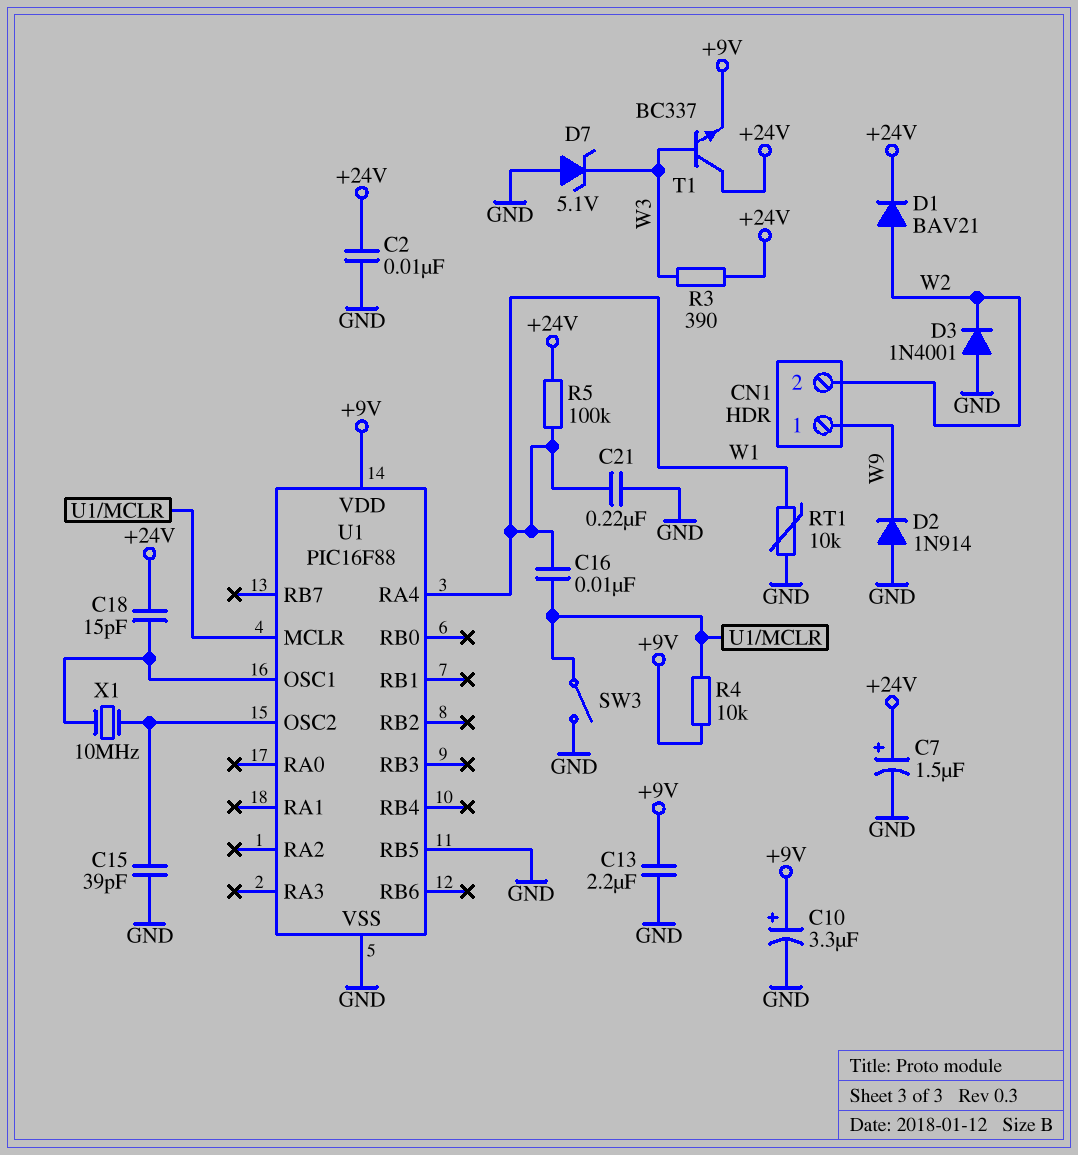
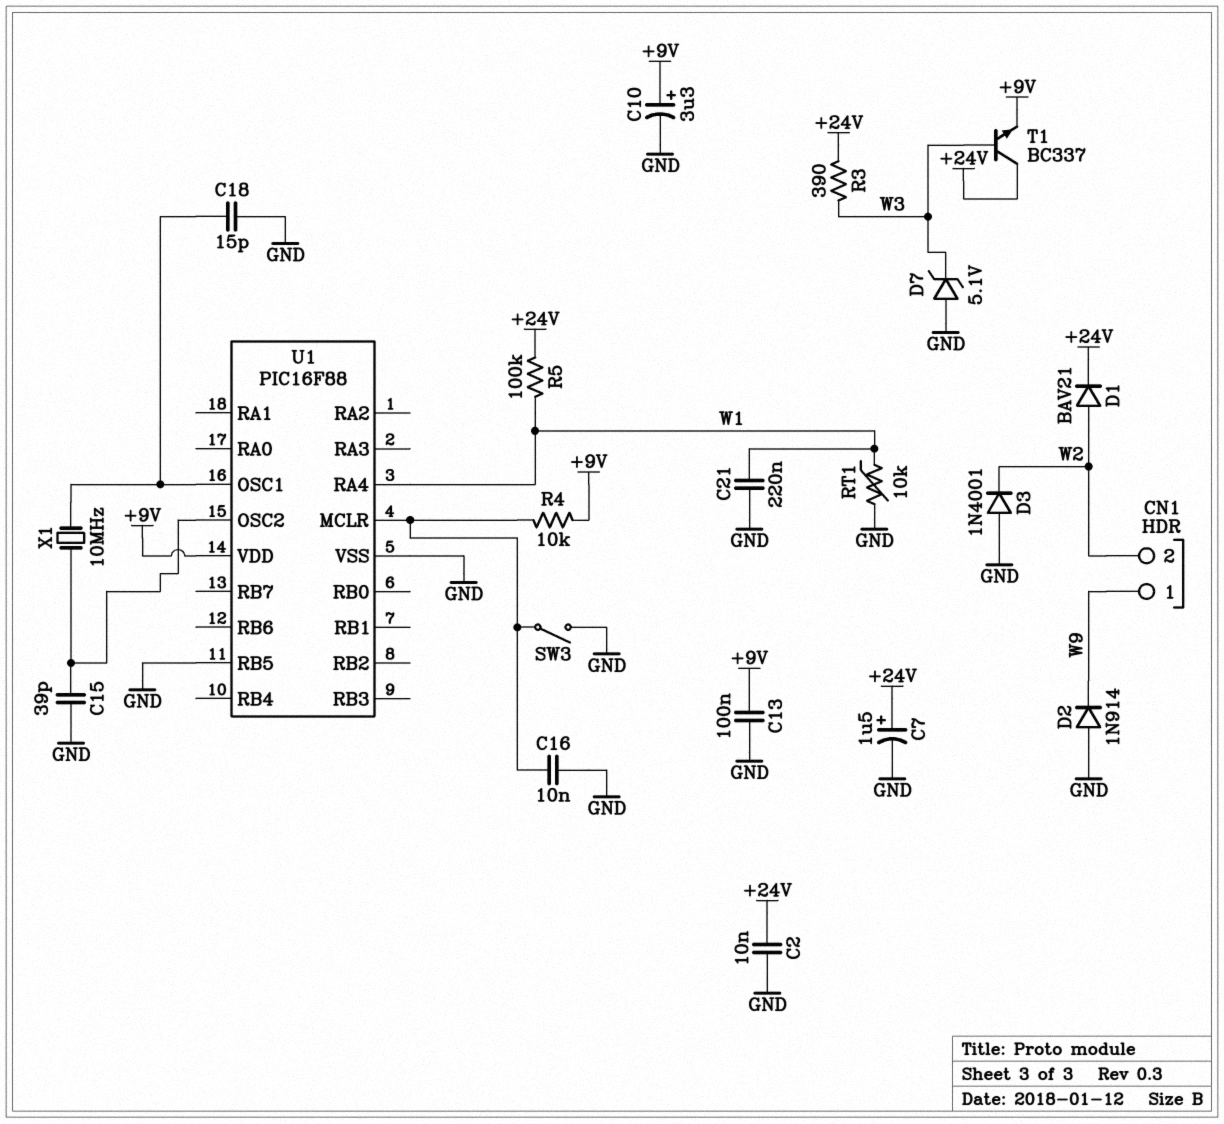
C13: 2.2uF (+9V, GND) -> 100nF (+9V, GND)
C16: 10nF (U1/MCLR, W1) -> 10nF (GND, U1/MCLR)
C18: 15pF (+24V, U1/OSC1) -> 15pF (GND, U1/OSC1)

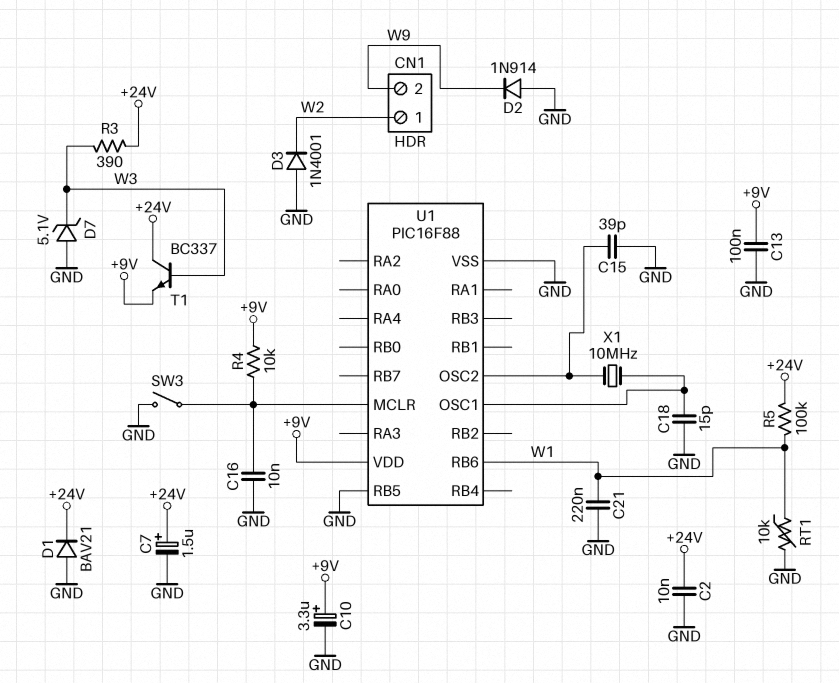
CN1 pin 1: W9 -> W2
CN1 pin 2: W2 -> W9
D1: diode BAV21 (A W2, K +24V) -> diode BAV21 (A GND, K +24V)
U1 pin RA4: W1 -> none
U1 pin RB6: none -> W1

